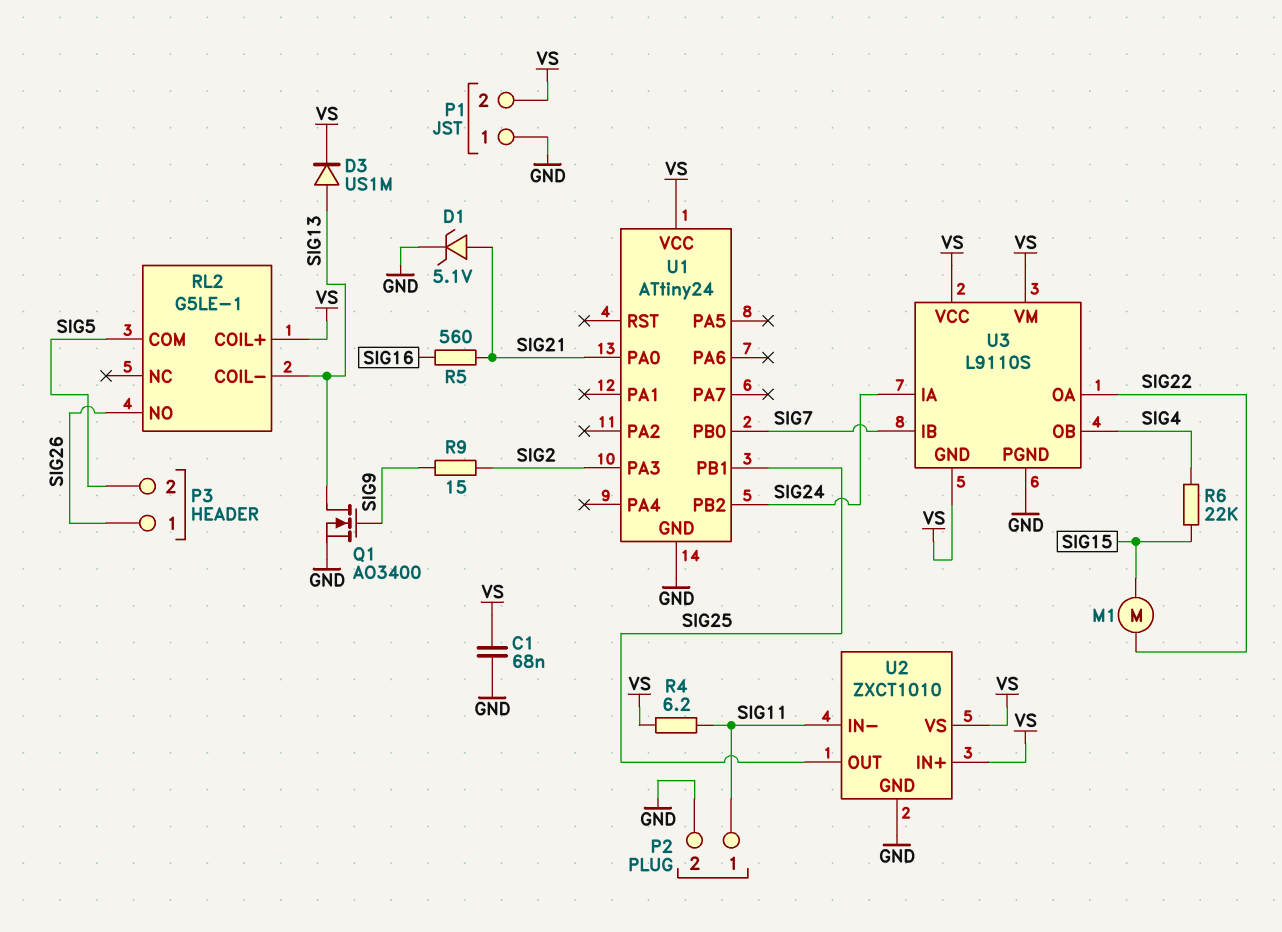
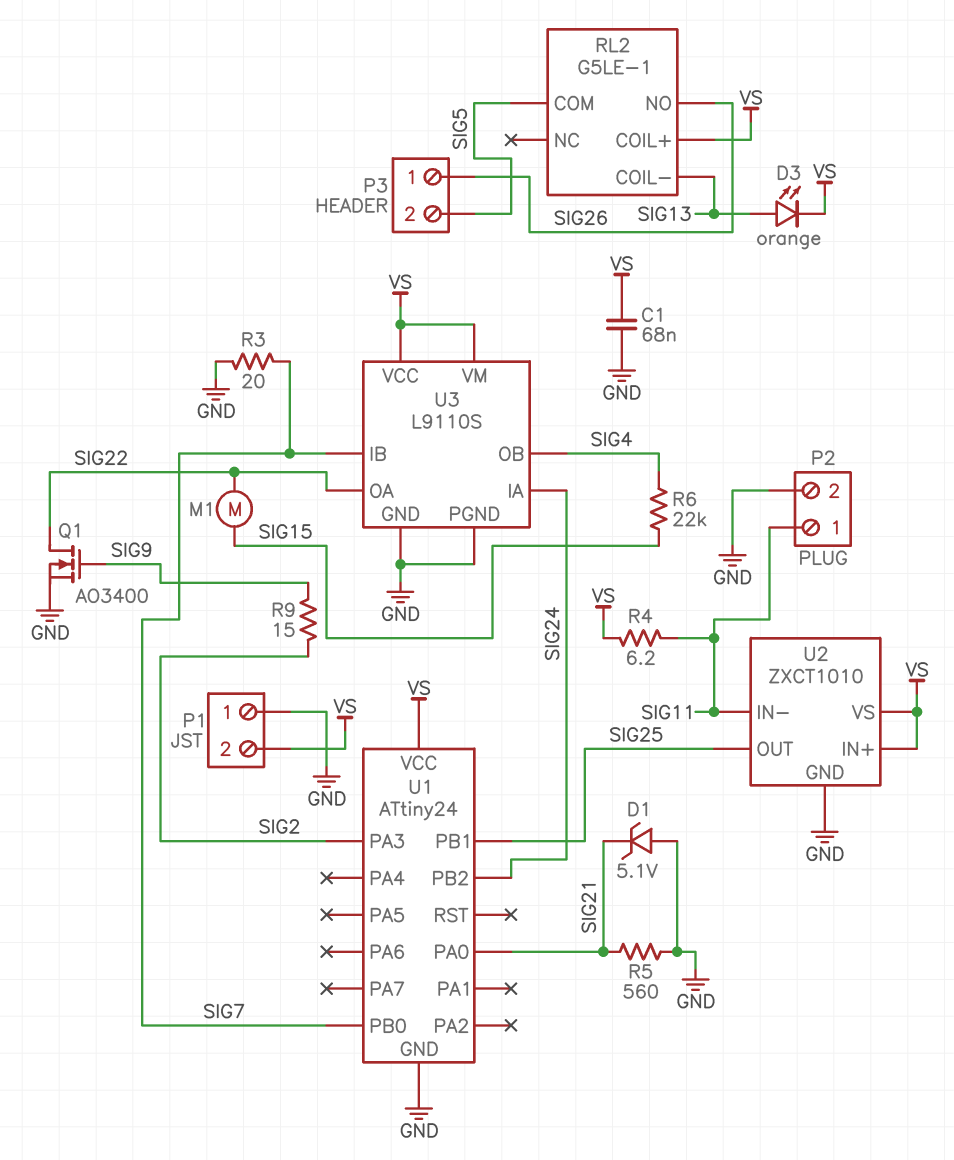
D1: zener 5.1V (A SIG21, K GND) -> zener 5.1V (A GND, K SIG21)
D3: diode US1M (A SIG13, K VS) -> LED orange (A SIG13, K VS)
Q1: NMOS AO3400 (G SIG9, D SIG13, S GND) -> NMOS AO3400 (G SIG9, D SIG22, S GND)
R3: none -> 20 (GND, SIG7)
R5: 560 (SIG16, SIG21) -> 560 (GND, SIG21)
U3 pin GND: VS -> GND

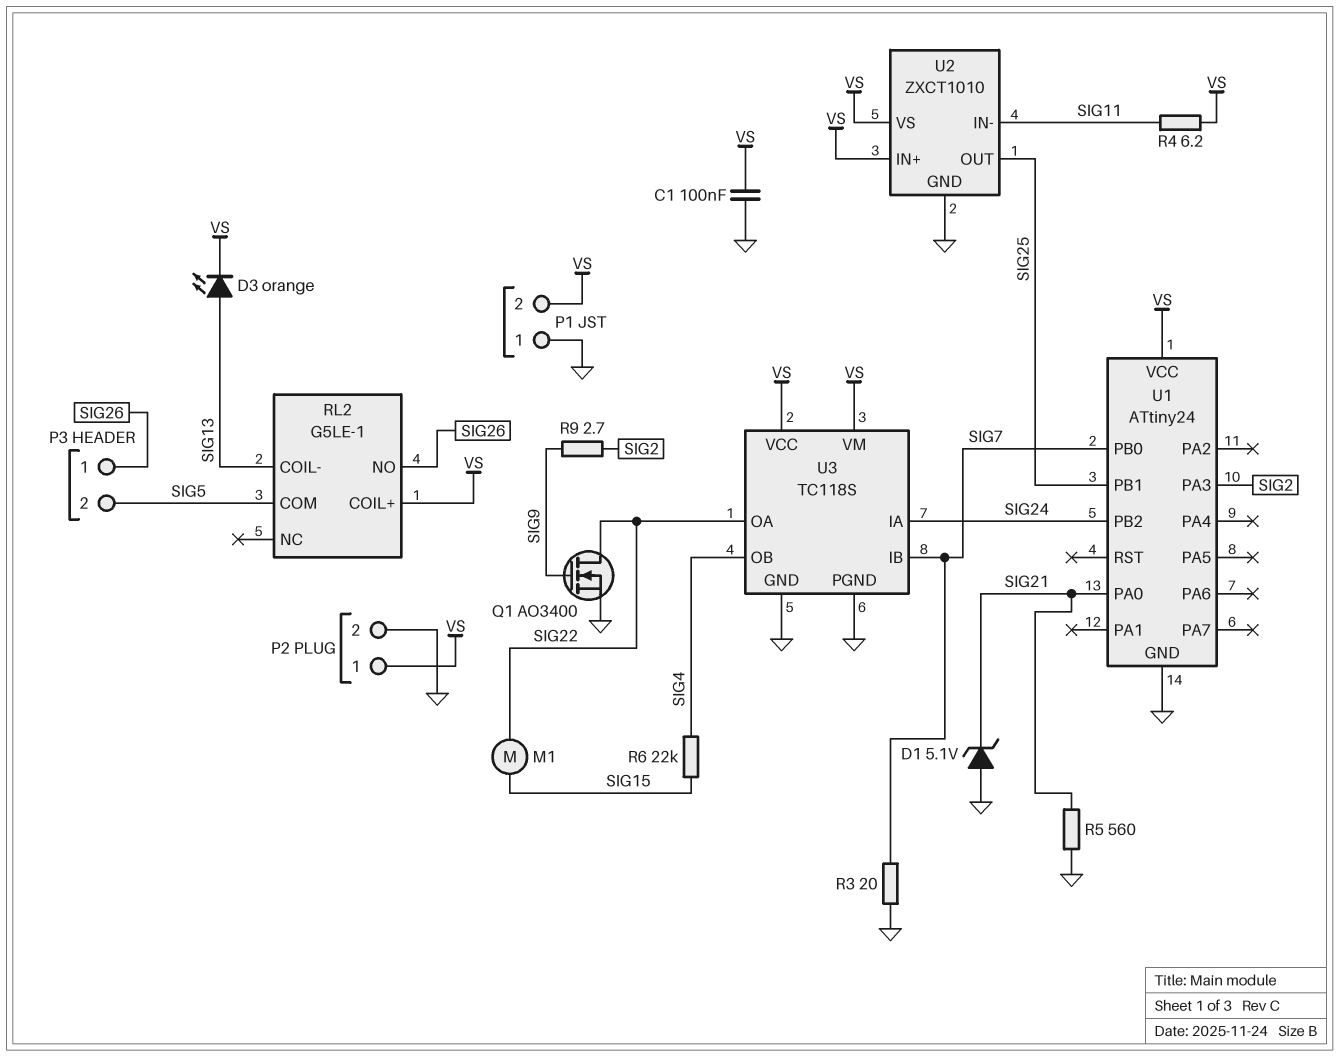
C1: 68nF (GND, VS) -> 100nF (GND, VS)
P2 pin 1: SIG11 -> VS
R9: 15 (SIG2, SIG9) -> 2.7 (SIG2, SIG9)
U3: L9110S -> TC118S

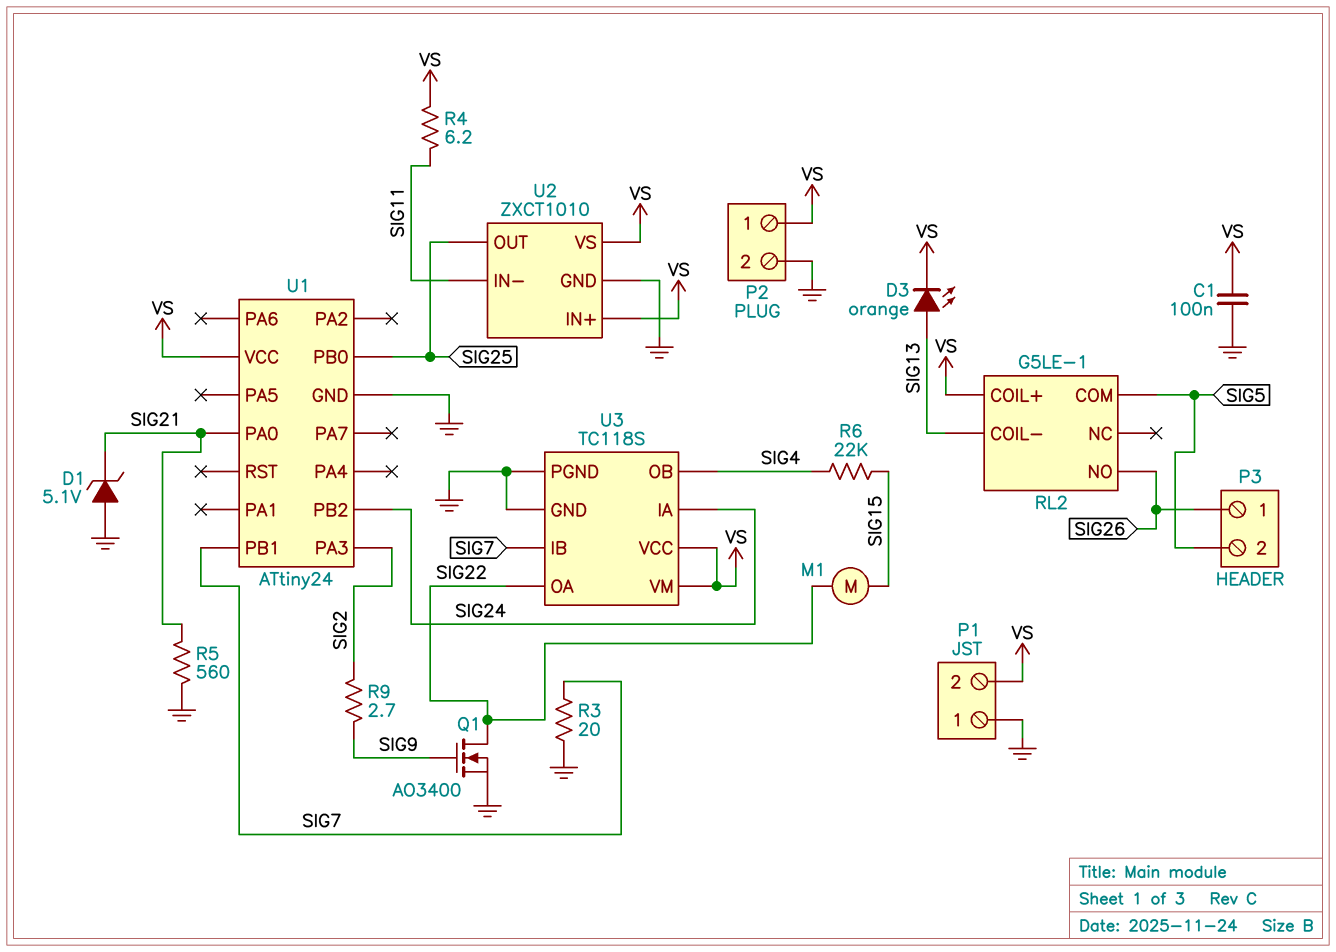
U1 pin PB0: SIG7 -> SIG25
U1 pin PB1: SIG25 -> SIG7

